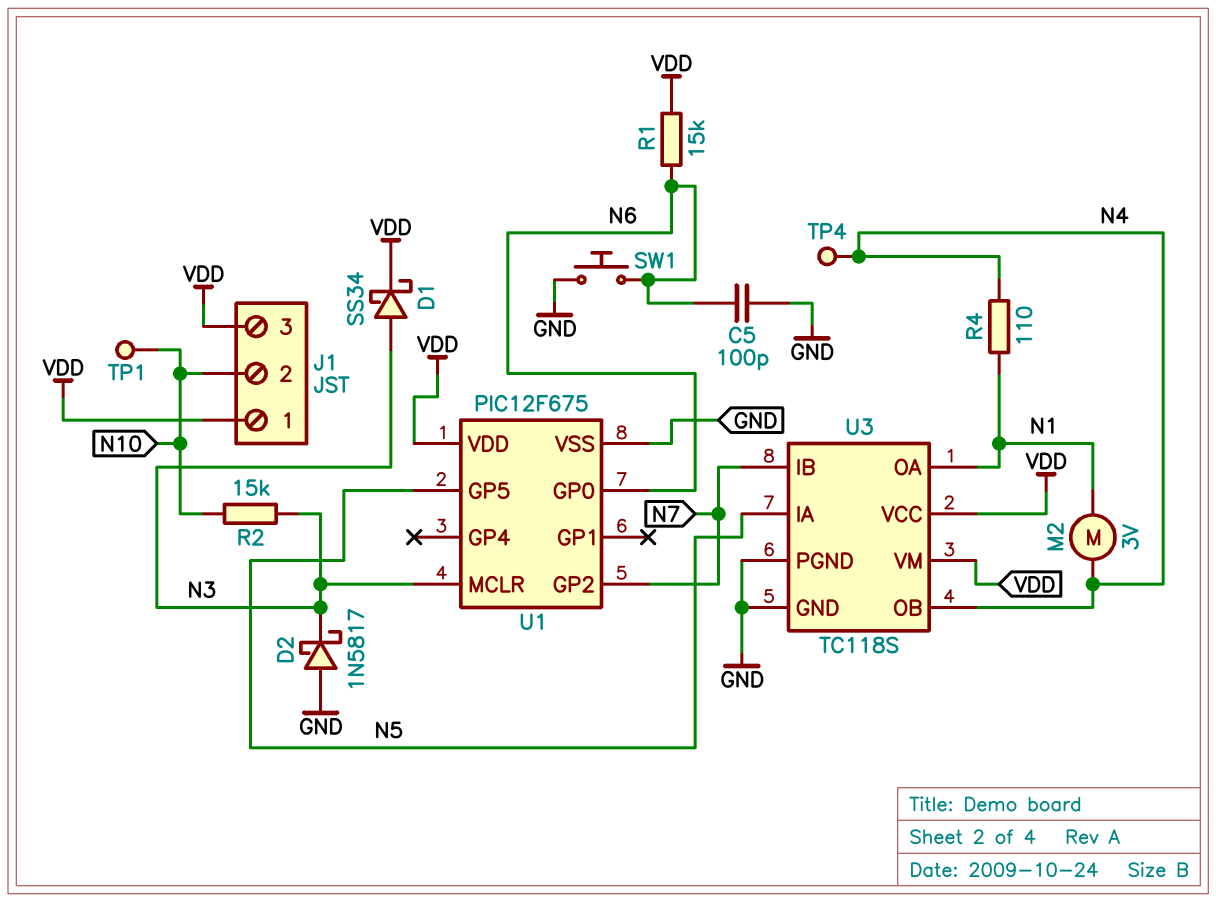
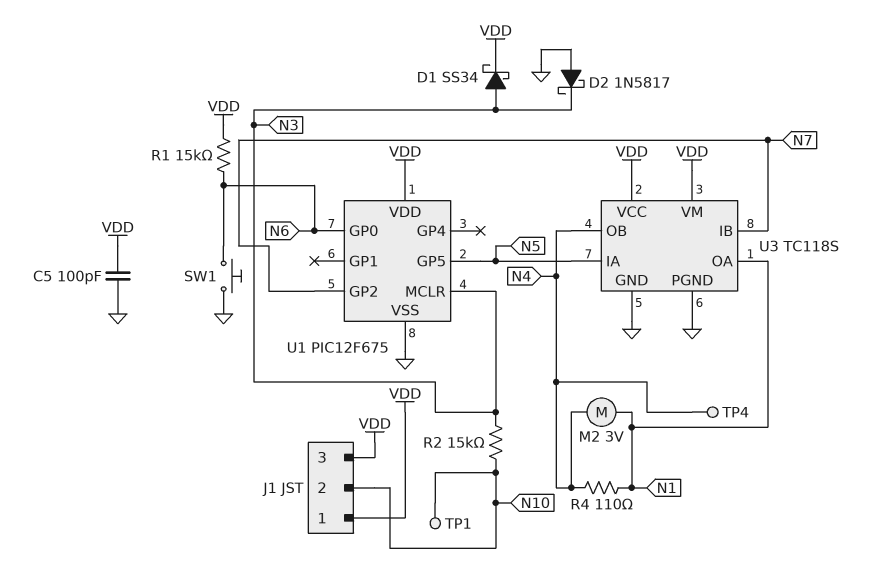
C5: 100pF (GND, N6) -> 100pF (GND, VDD)

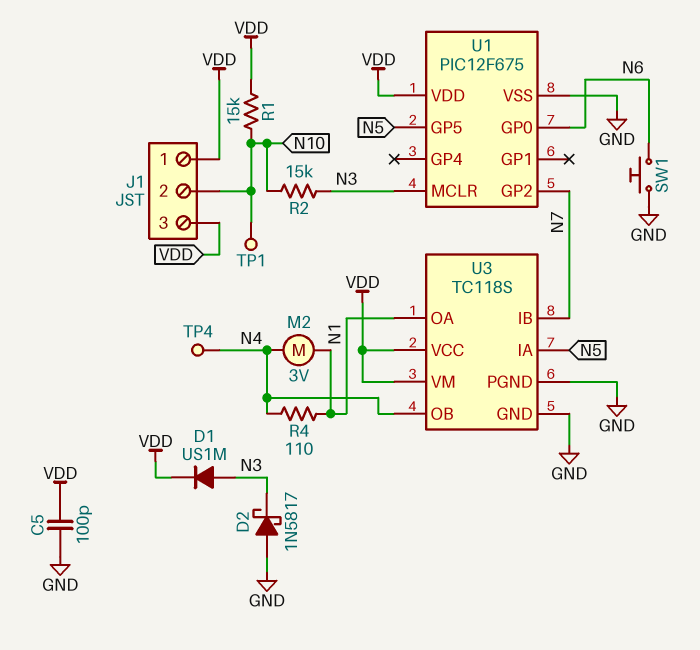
D1: schottky SS34 (A N3, K VDD) -> diode US1M (A N3, K VDD)
R1: 15k (N6, VDD) -> 15k (N10, VDD)

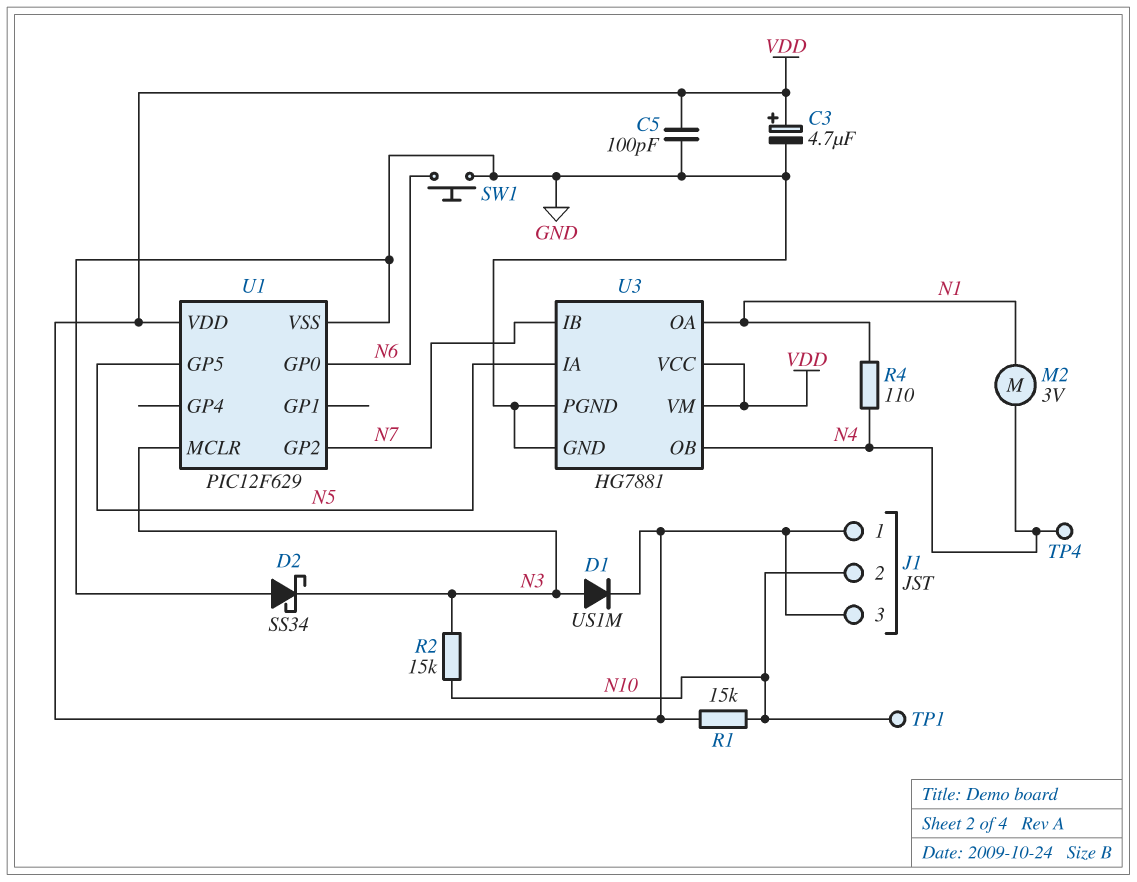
C3: none -> 4.7uF (plus VDD, minus GND)
D2: schottky 1N5817 (A GND, K N3) -> schottky SS34 (A GND, K N3)
U1: PIC12F675 -> PIC12F629
U3: TC118S -> HG7881

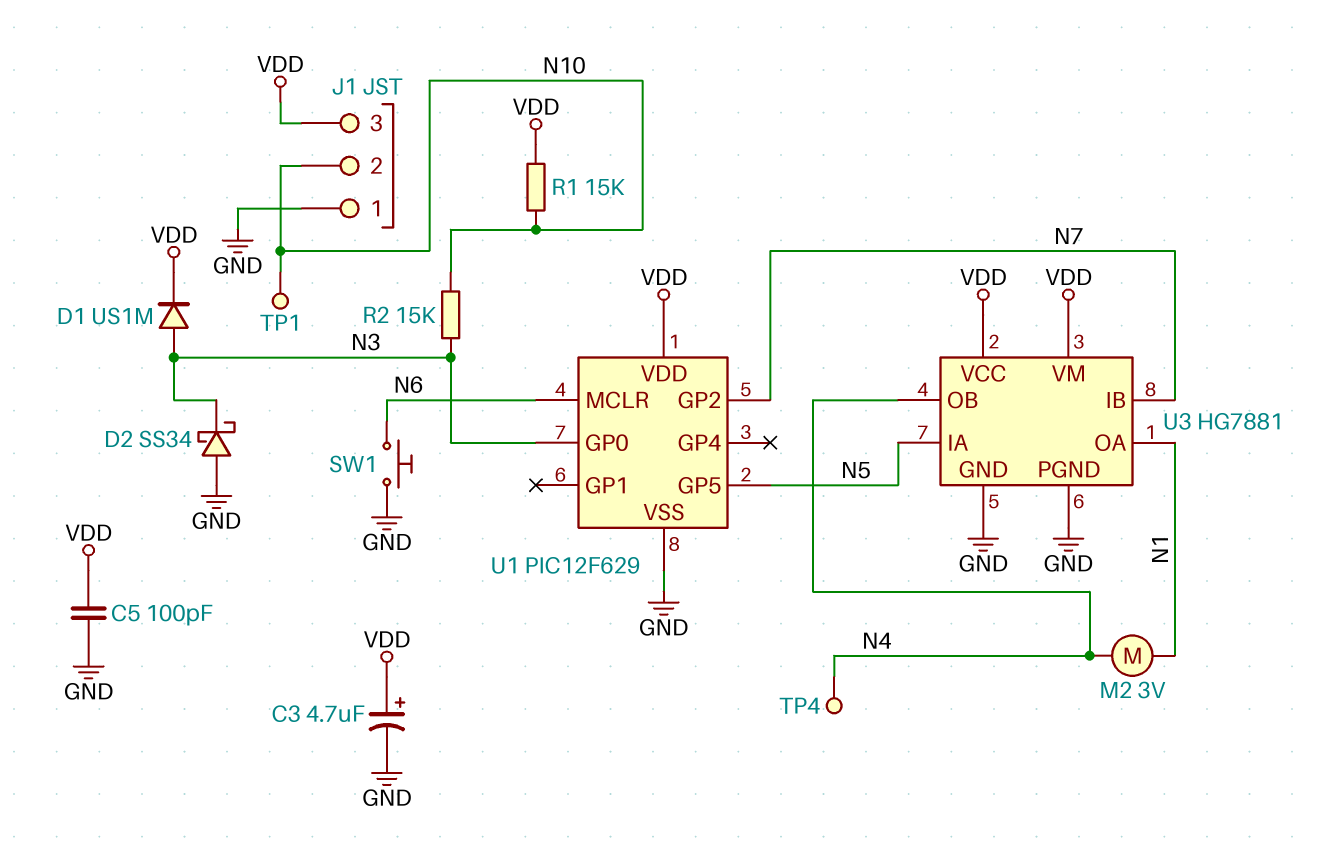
J1 pin 1: VDD -> GND
R4: 110 (N1, N4) -> none
U1 pin GP0: N6 -> N3
U1 pin MCLR: N3 -> N6

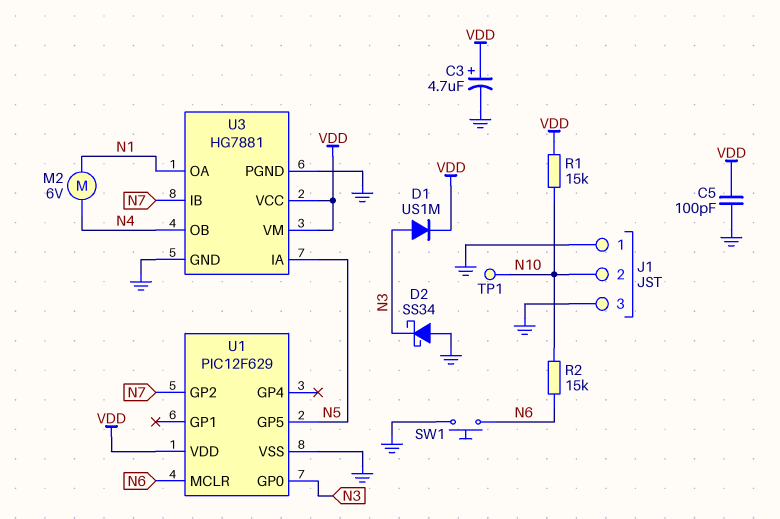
J1 pin 3: VDD -> GND
M2: motor 3V (N1, N4) -> motor 6V (N1, N4)
R2: 15k (N3, N10) -> 15k (N6, N10)
TP4: test point (N4) -> none

